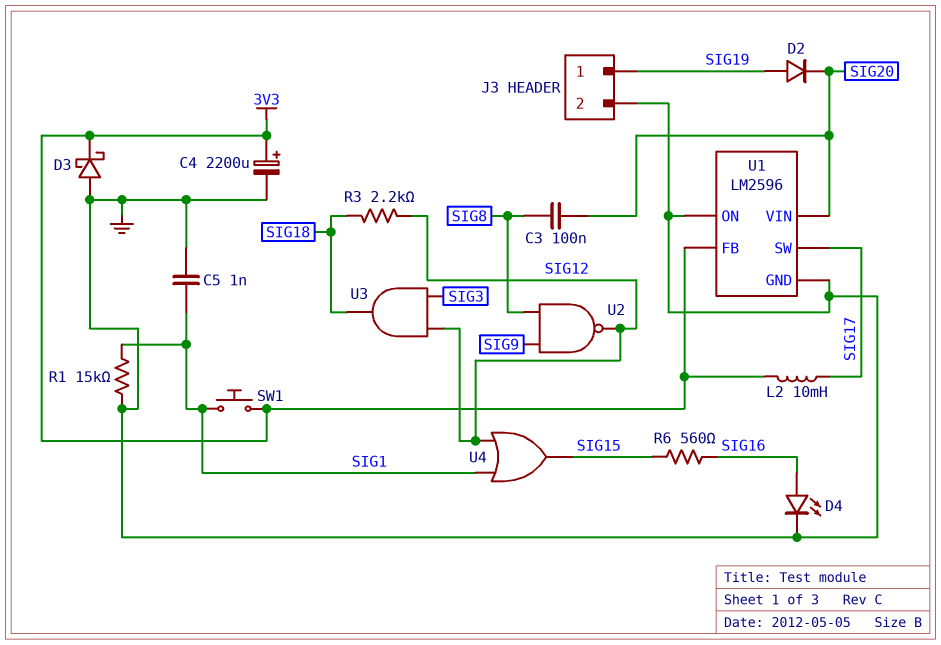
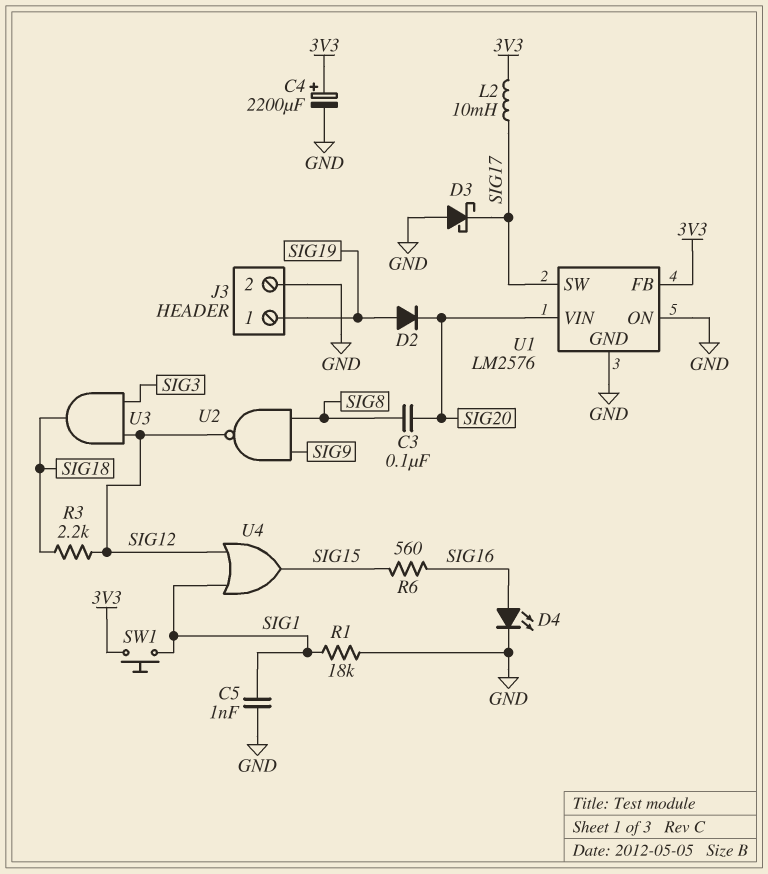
D3: schottky (A GND, K 3V3) -> schottky (A GND, K SIG17)
R1: 15k (GND, SIG1) -> 18k (GND, SIG1)
U1: LM2596 -> LM2576

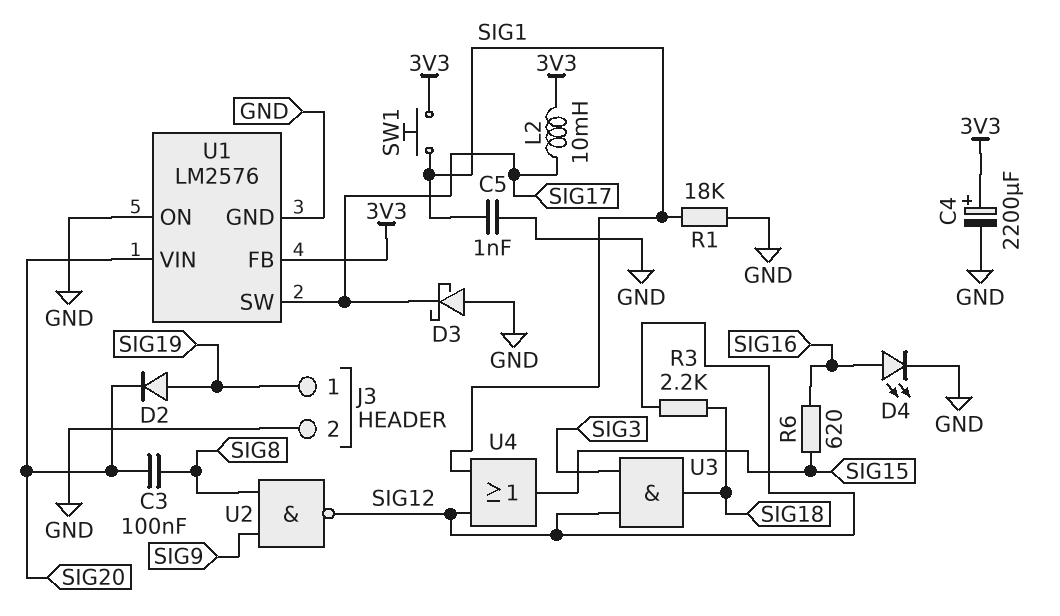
R6: 560 (SIG15, SIG16) -> 620 (SIG15, SIG16)

